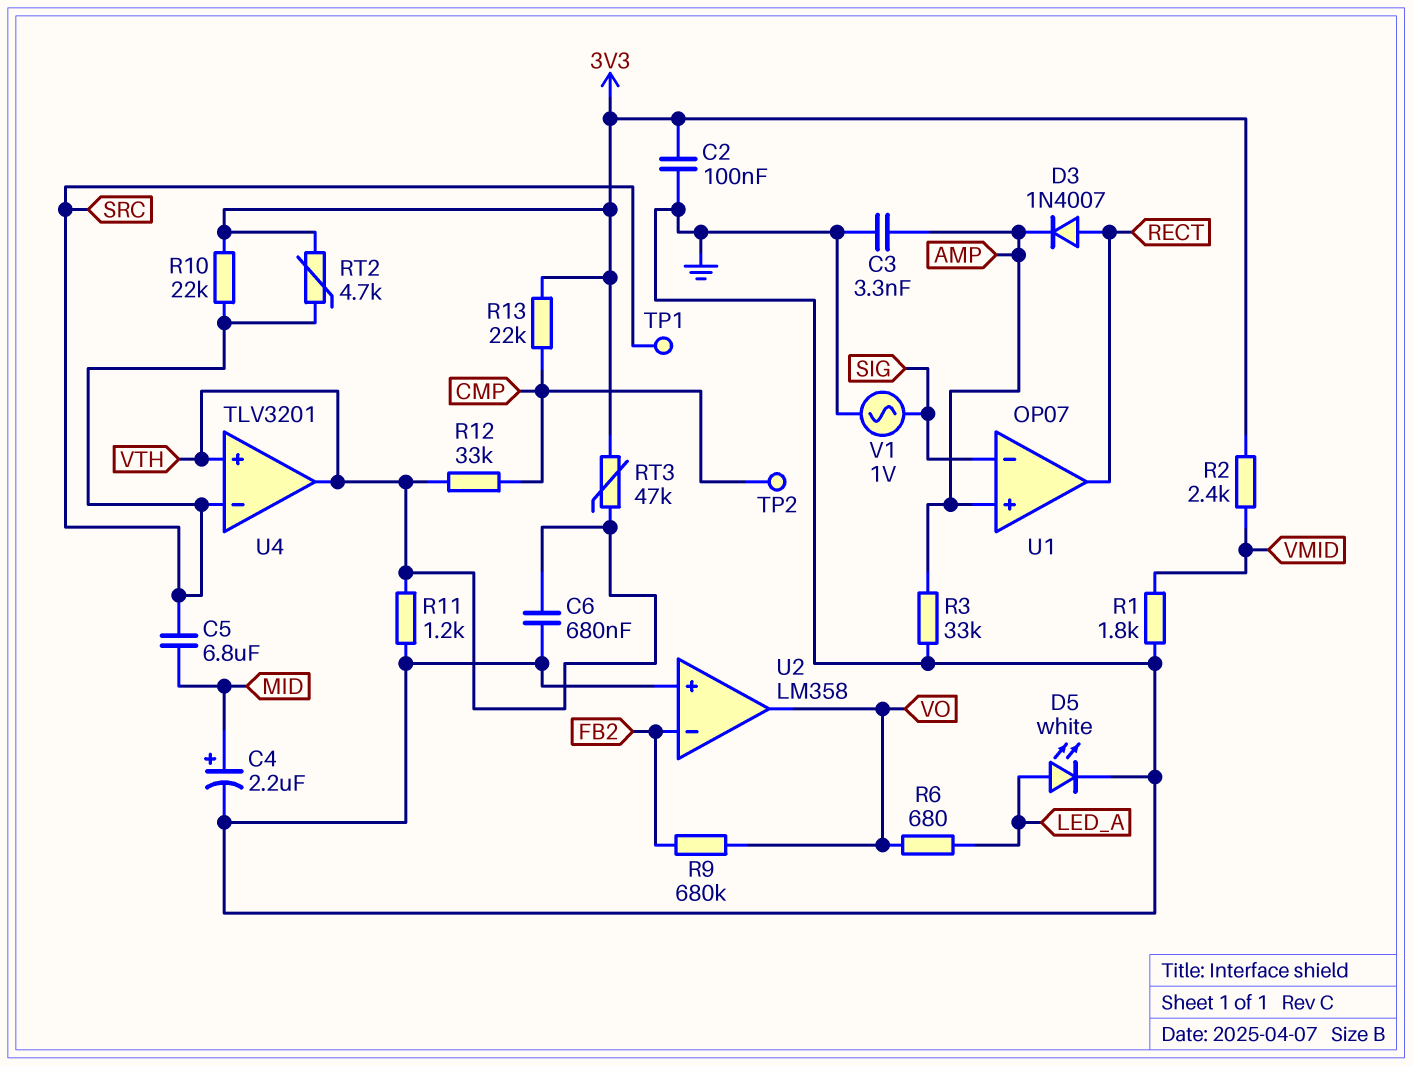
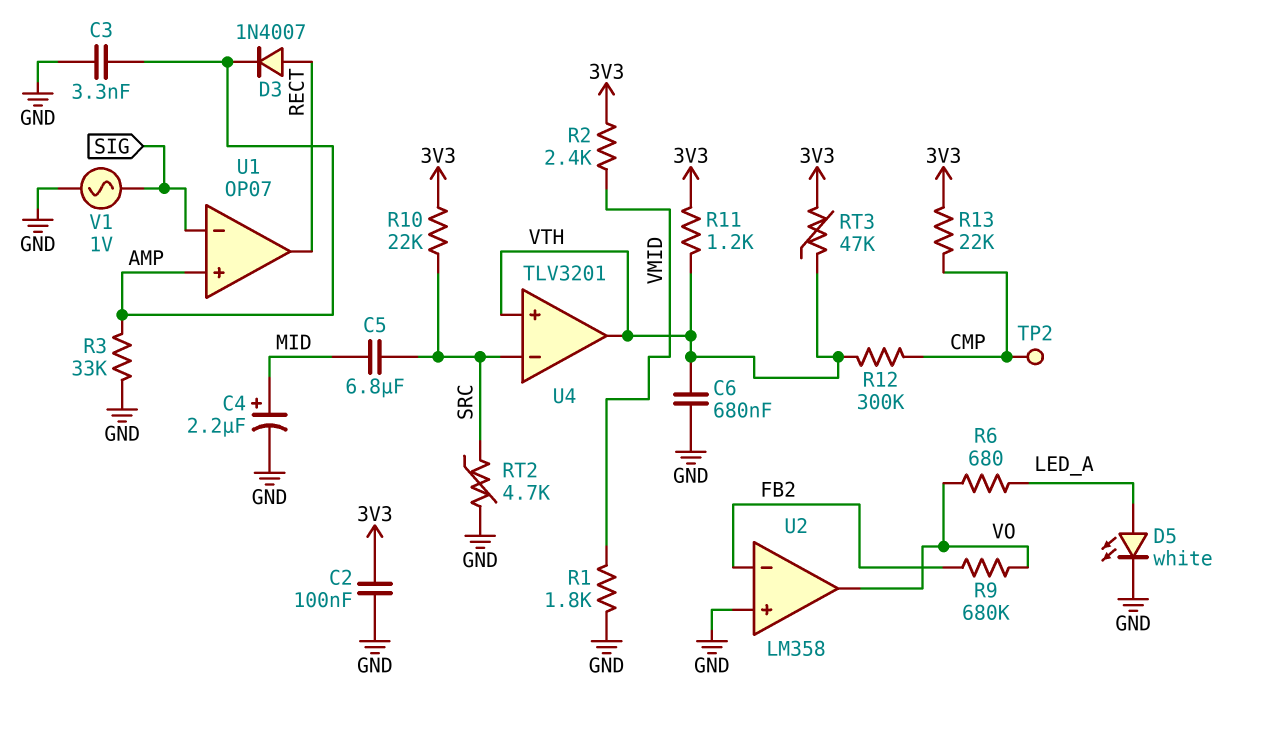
R11: 1.2k (GND, VTH) -> 1.2k (3V3, VTH)
R12: 33k (CMP, VTH) -> 300k (CMP, VTH)
RT2: 4.7k (3V3, SRC) -> 4.7k (GND, SRC)
TP1: test point (SRC) -> none

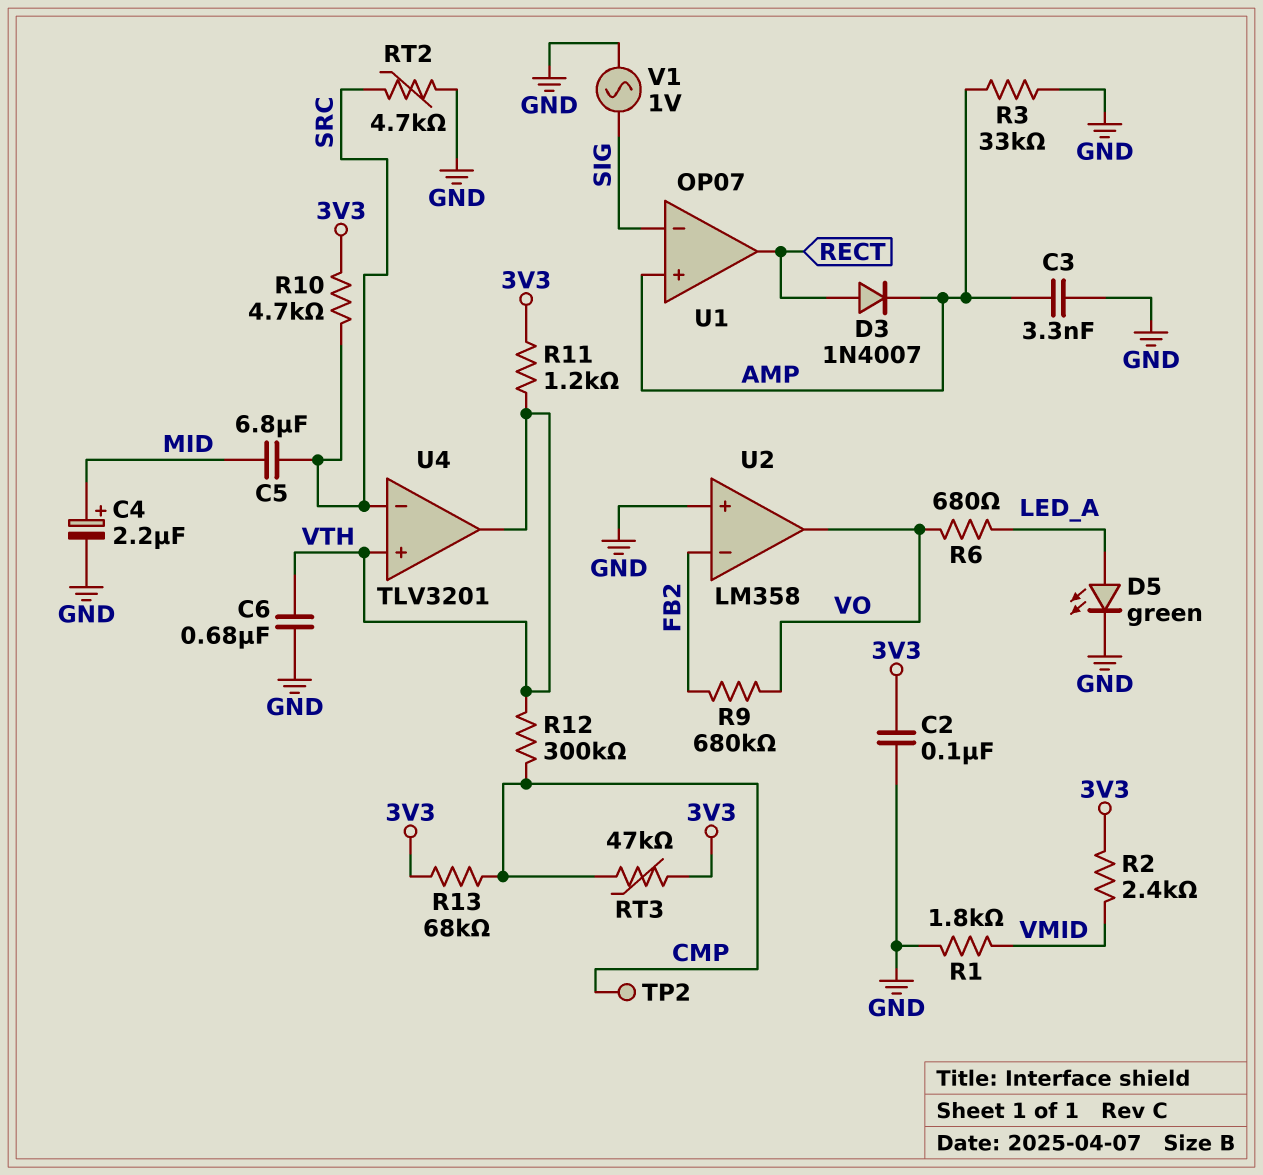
D5: LED white (A LED_A, K GND) -> LED green (A LED_A, K GND)
R10: 22k (3V3, SRC) -> 4.7k (3V3, SRC)
R13: 22k (3V3, CMP) -> 68k (3V3, CMP)
RT3: 47k (3V3, VTH) -> 47k (3V3, CMP)

